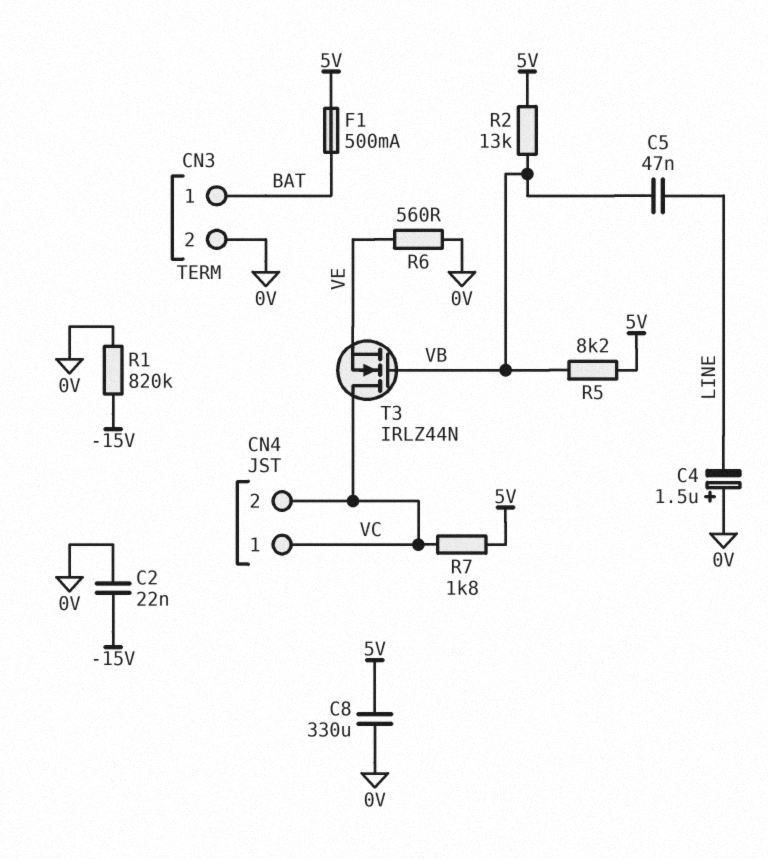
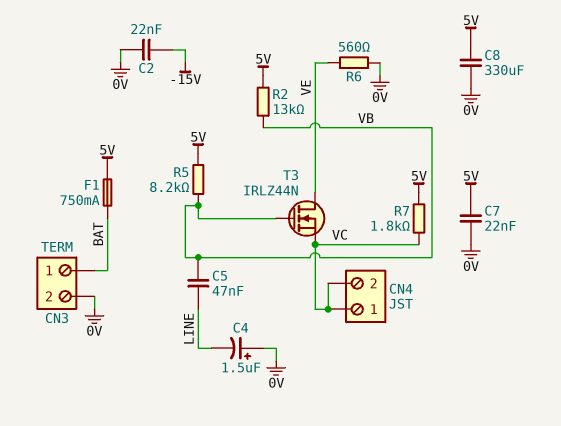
C7: none -> 22nF (0V, 5V)
F1: 500mA (5V, BAT) -> 750mA (5V, BAT)
R1: 820k (-15V, 0V) -> none
T3: NMOS IRLZ44N (G VB, D VC, S VE) -> NMOS IRLZ44N (G VB, D VE, S VC)

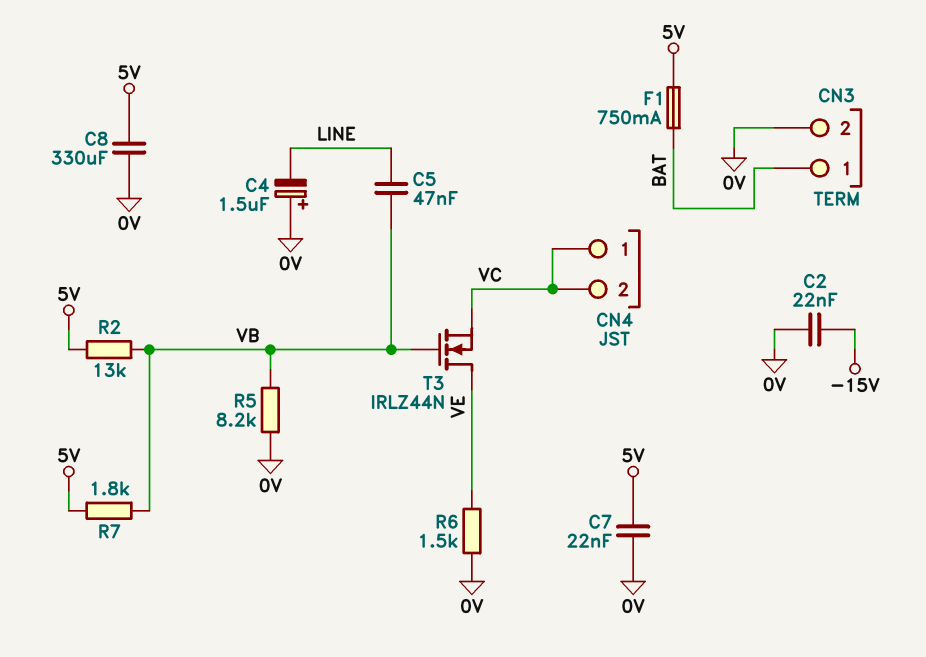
R5: 8.2k (5V, VB) -> 8.2k (0V, VB)
R6: 560 (0V, VE) -> 1.5k (0V, VE)
R7: 1.8k (5V, VC) -> 1.8k (5V, VB)

